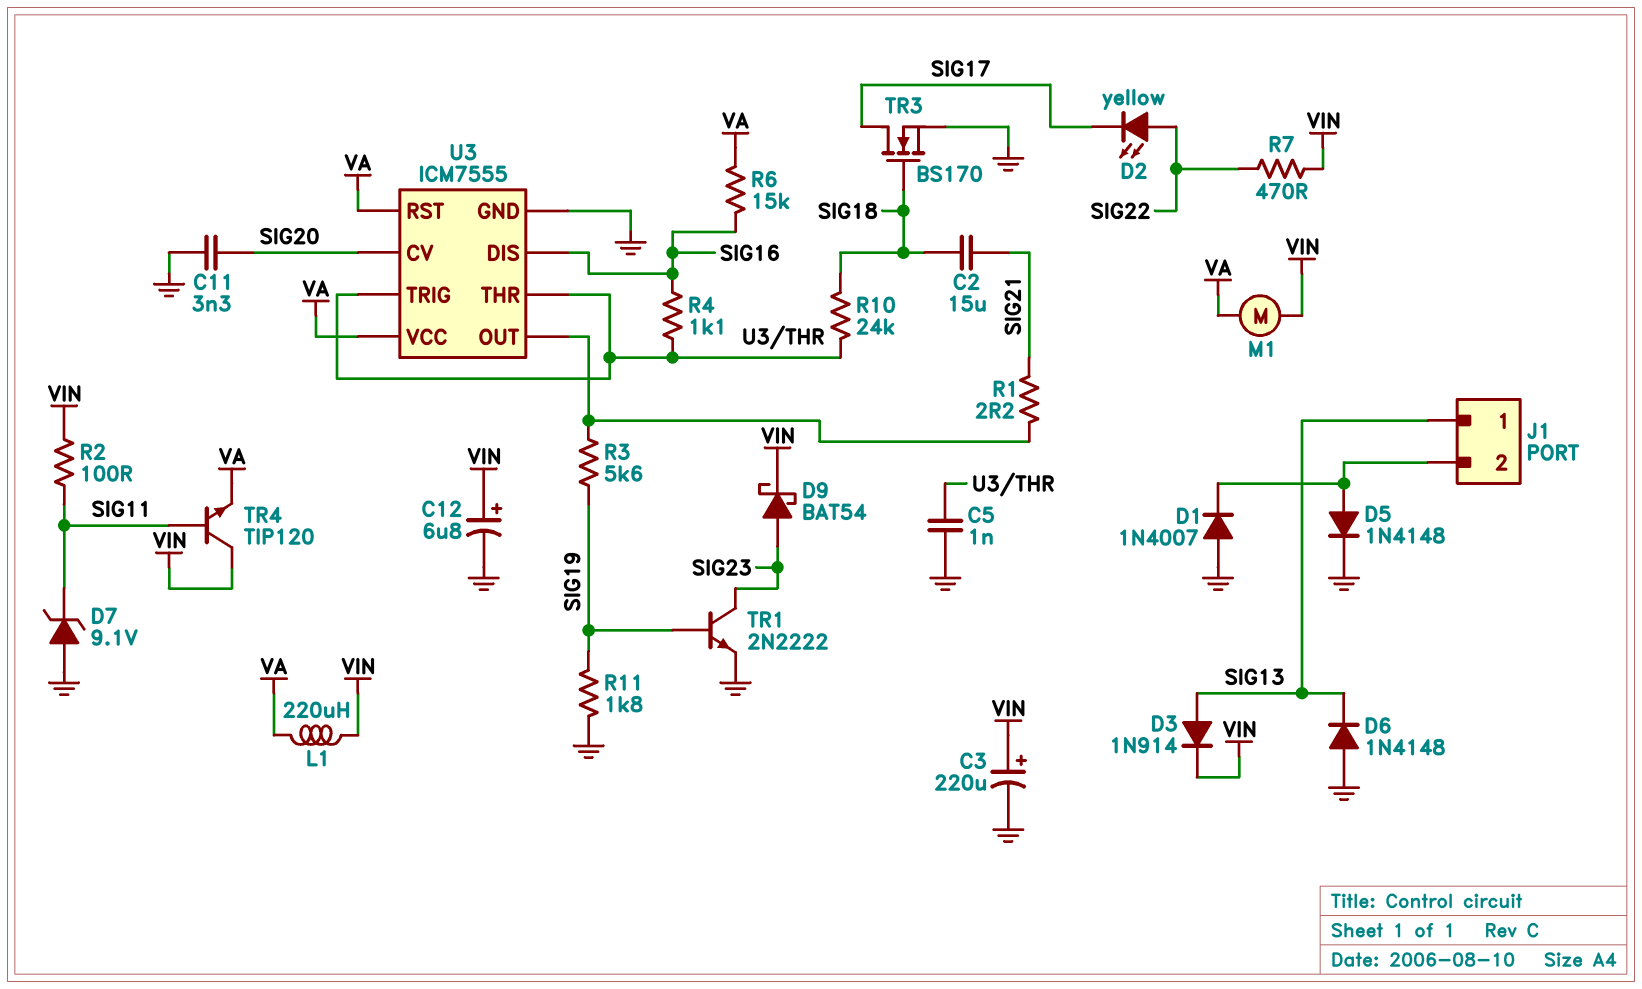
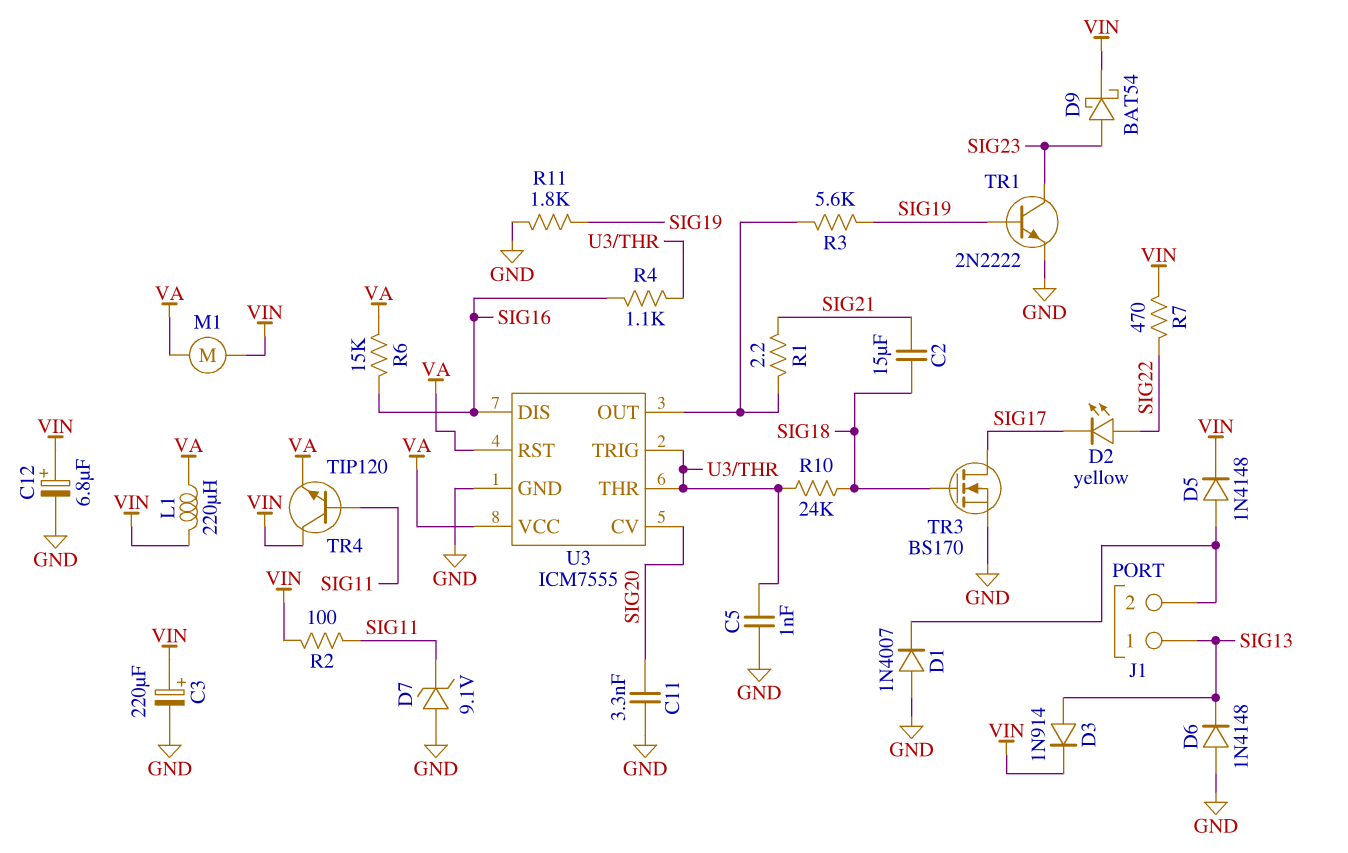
D5: diode 1N4148 (A J1/2, K GND) -> diode 1N4148 (A J1/2, K VIN)

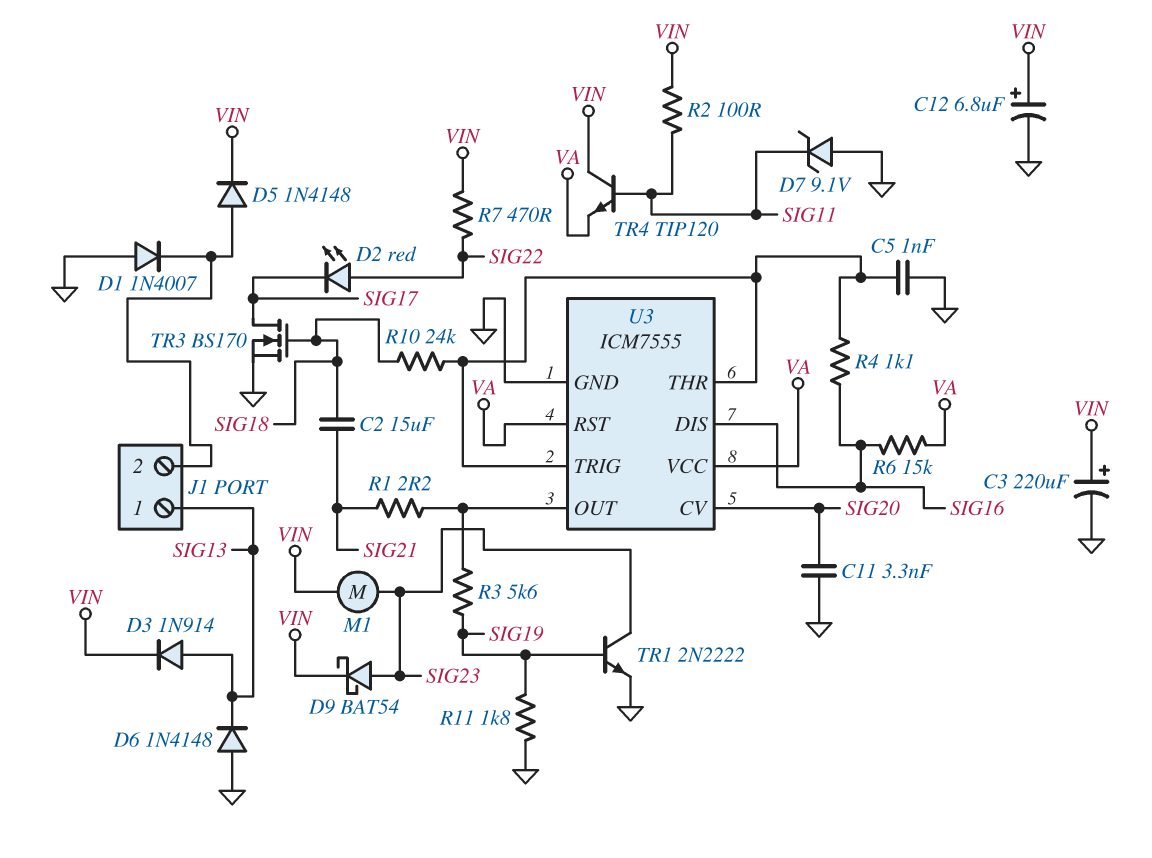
D2: LED yellow (A SIG22, K SIG17) -> LED red (A SIG22, K SIG17)
L1: 220uH (VA, VIN) -> none
M1: motor (VA, VIN) -> motor (SIG23, VIN)

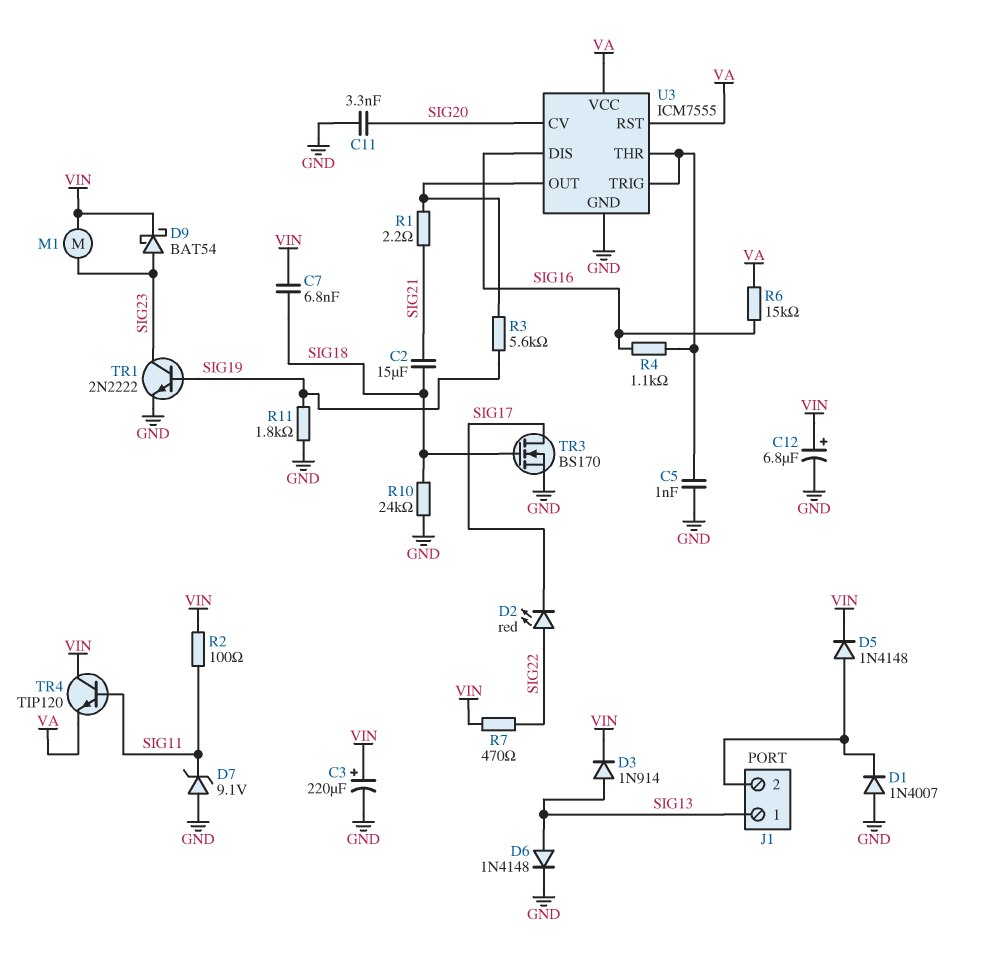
C7: none -> 6.8nF (SIG18, VIN)
D6: diode 1N4148 (A GND, K SIG13) -> diode 1N4148 (A SIG13, K GND)
R10: 24k (SIG18, U3/THR) -> 24k (GND, SIG18)

